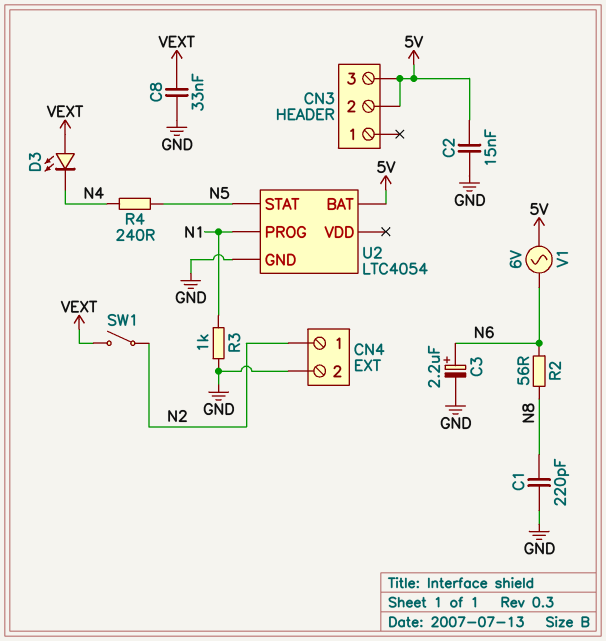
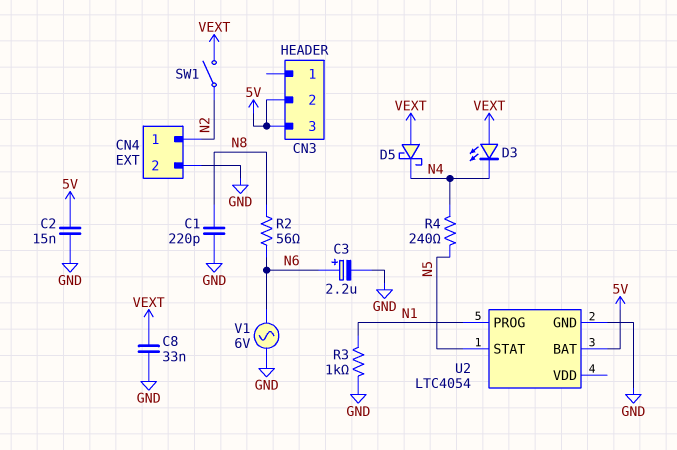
D5: none -> schottky (A VEXT, K N4)
V1: AC 6V (5V, N6) -> AC 6V (GND, N6)

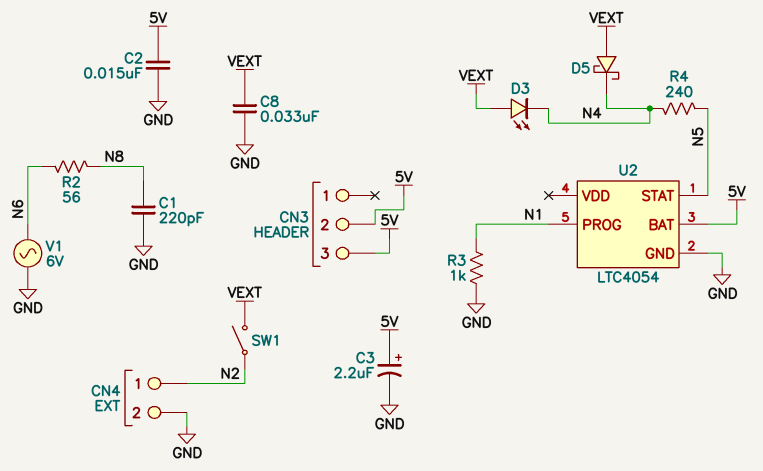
C3: 2.2uF (plus N6, minus GND) -> 2.2uF (plus 5V, minus GND)

